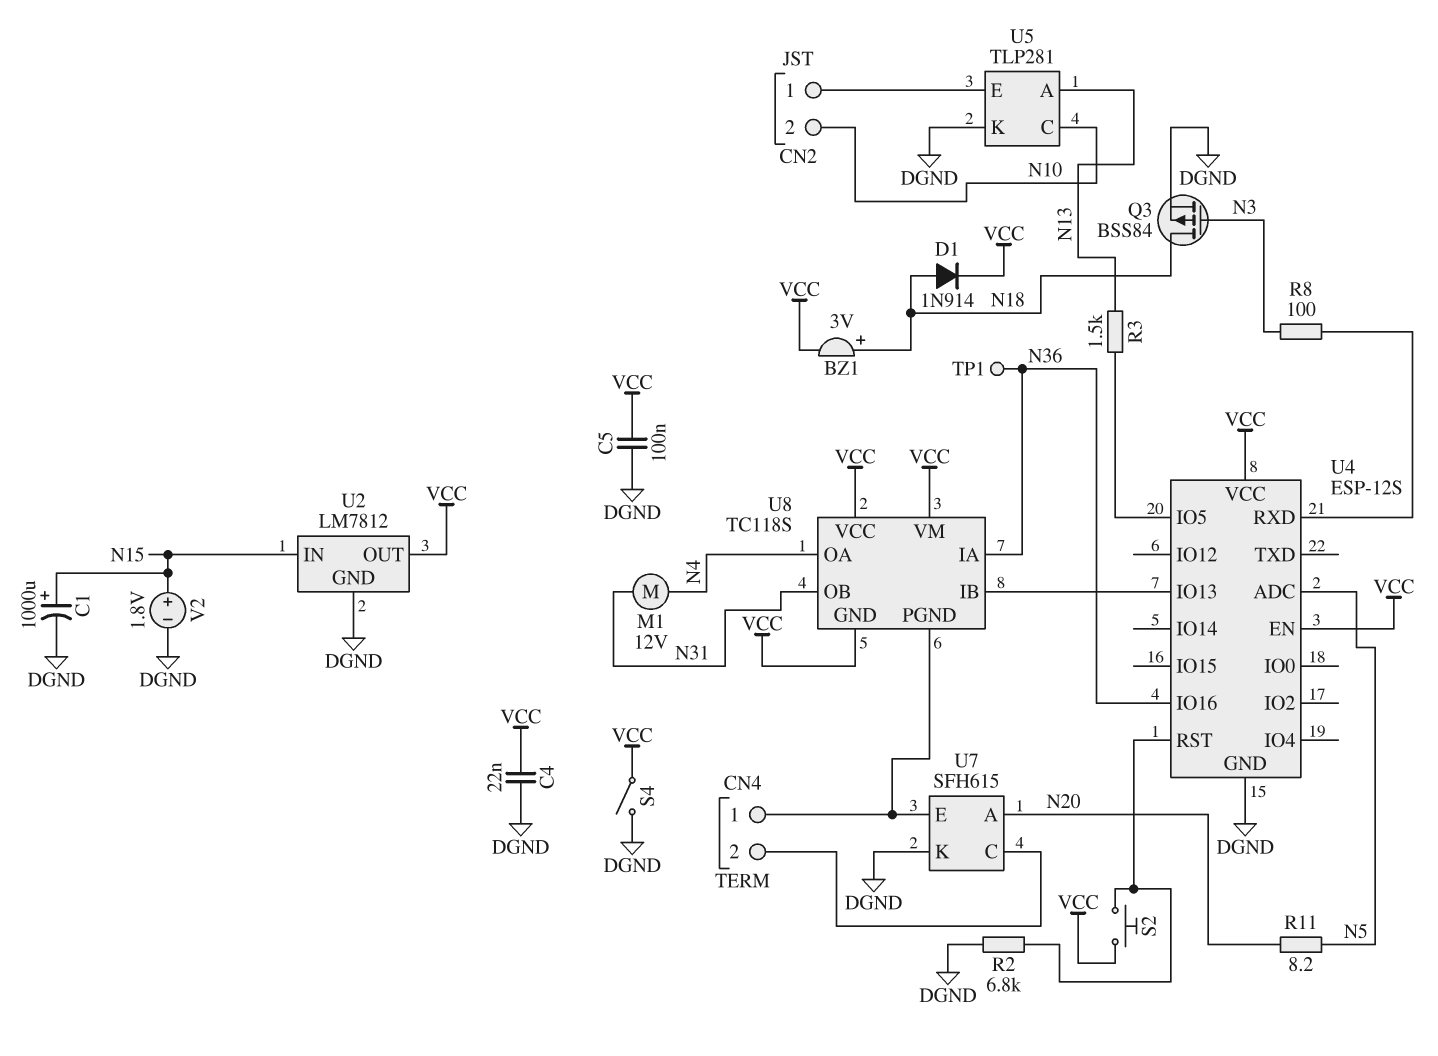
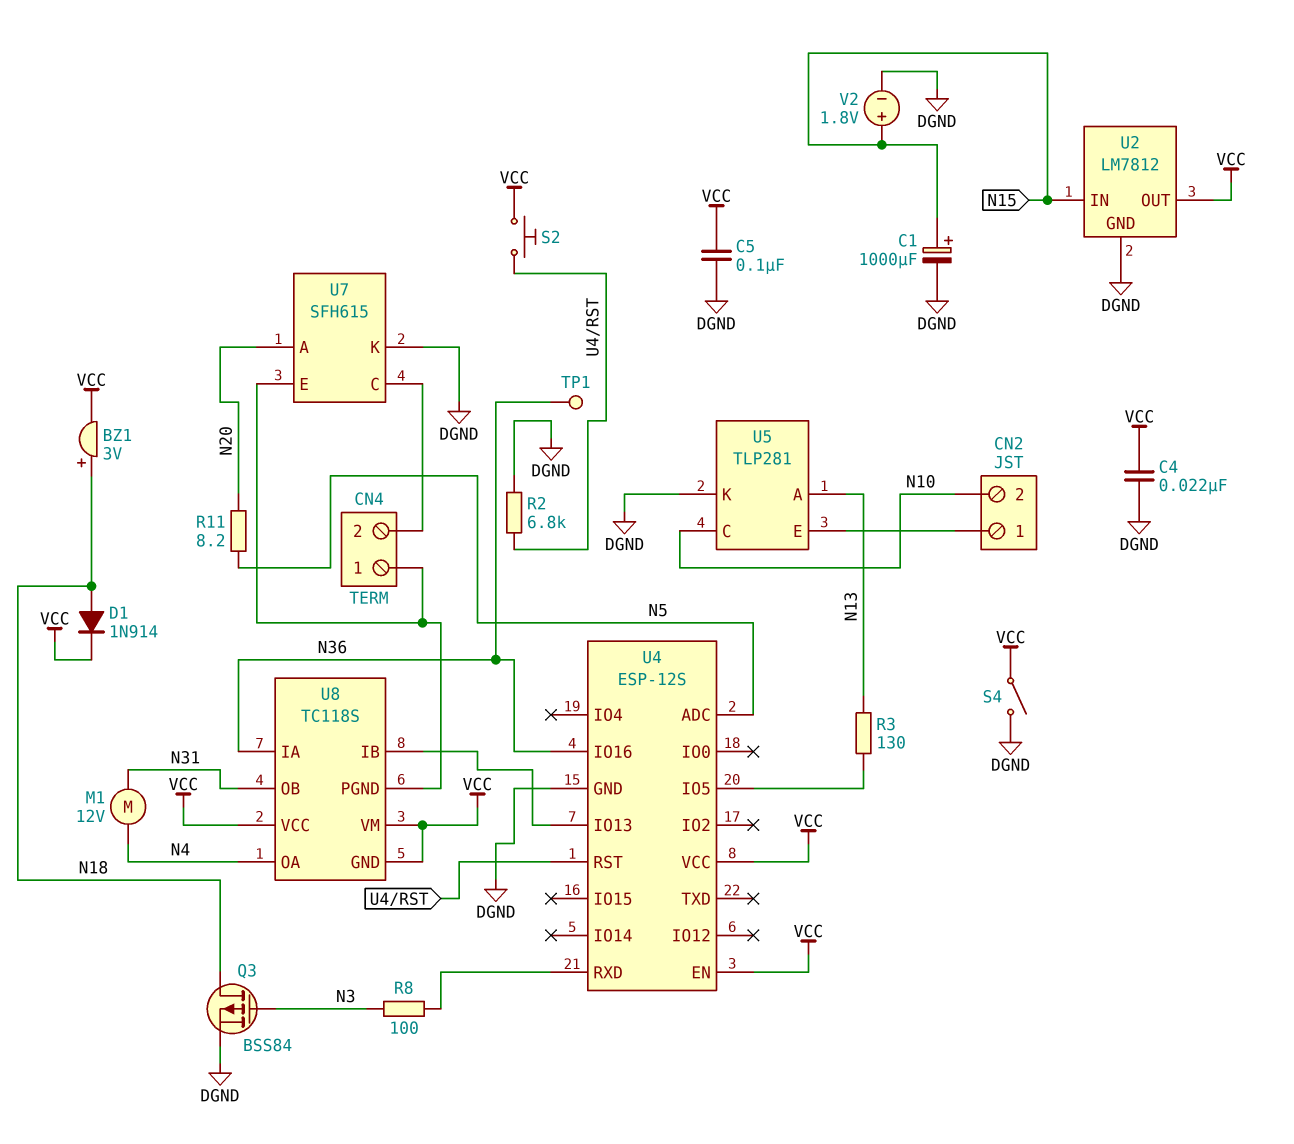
R3: 1.5k (N13, U4/IO5) -> 130 (N13, U4/IO5)

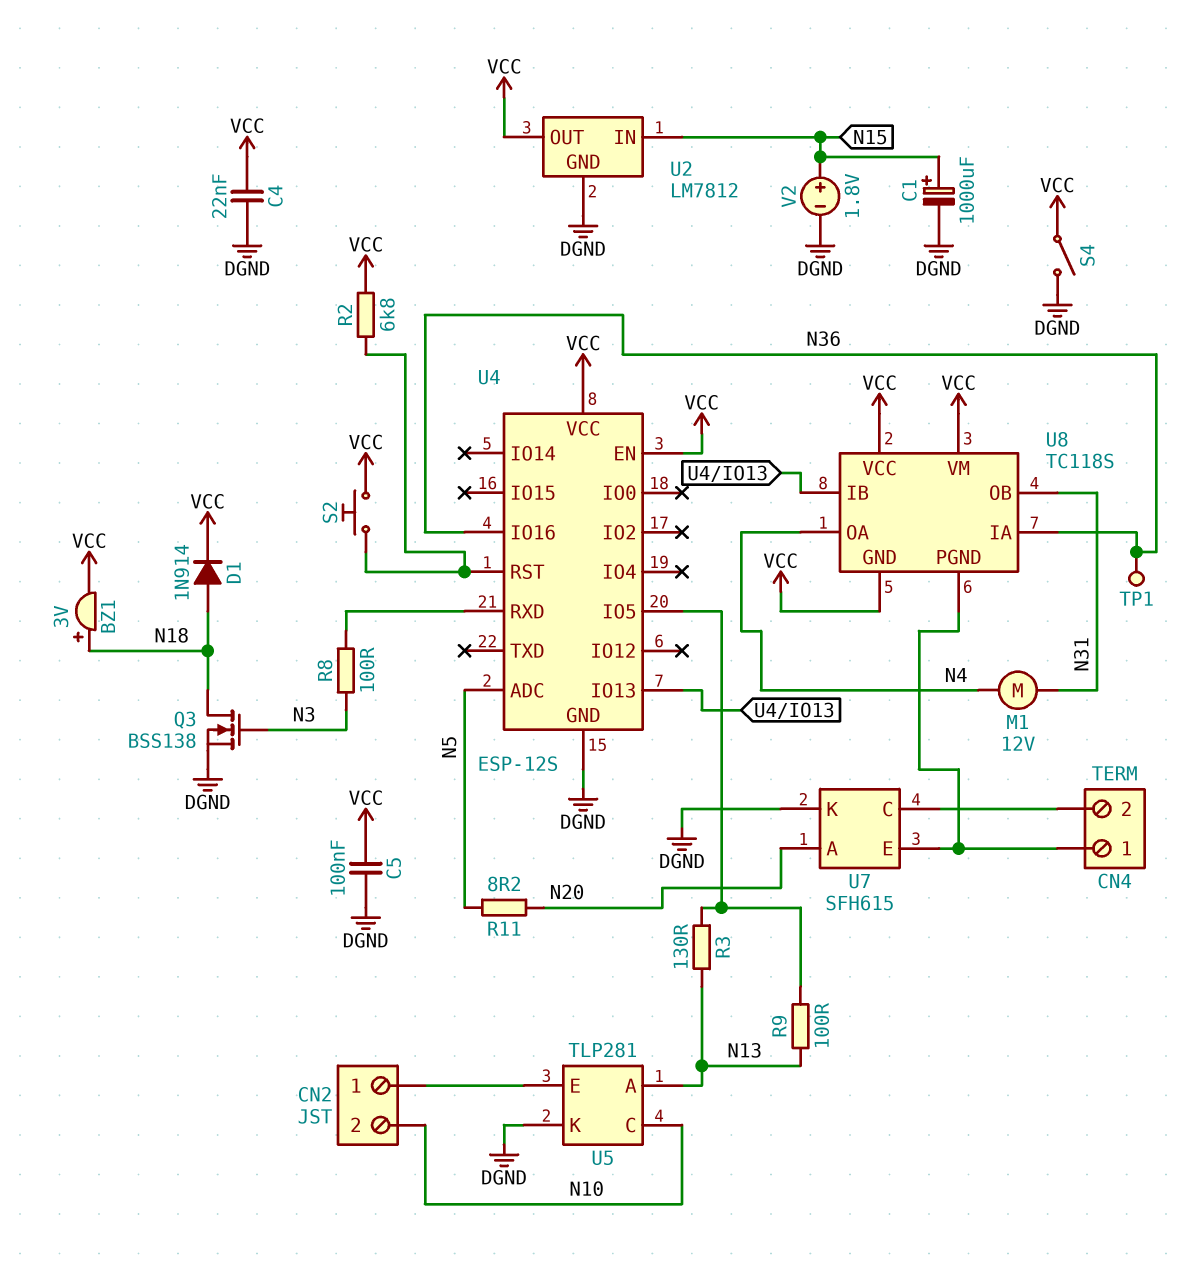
Q3: PMOS BSS84 (G N3, D N18, S DGND) -> NMOS BSS138 (G N3, D N18, S DGND)
R2: 6.8k (DGND, U4/RST) -> 6.8k (U4/RST, VCC)
R9: none -> 100 (N13, U4/IO5)

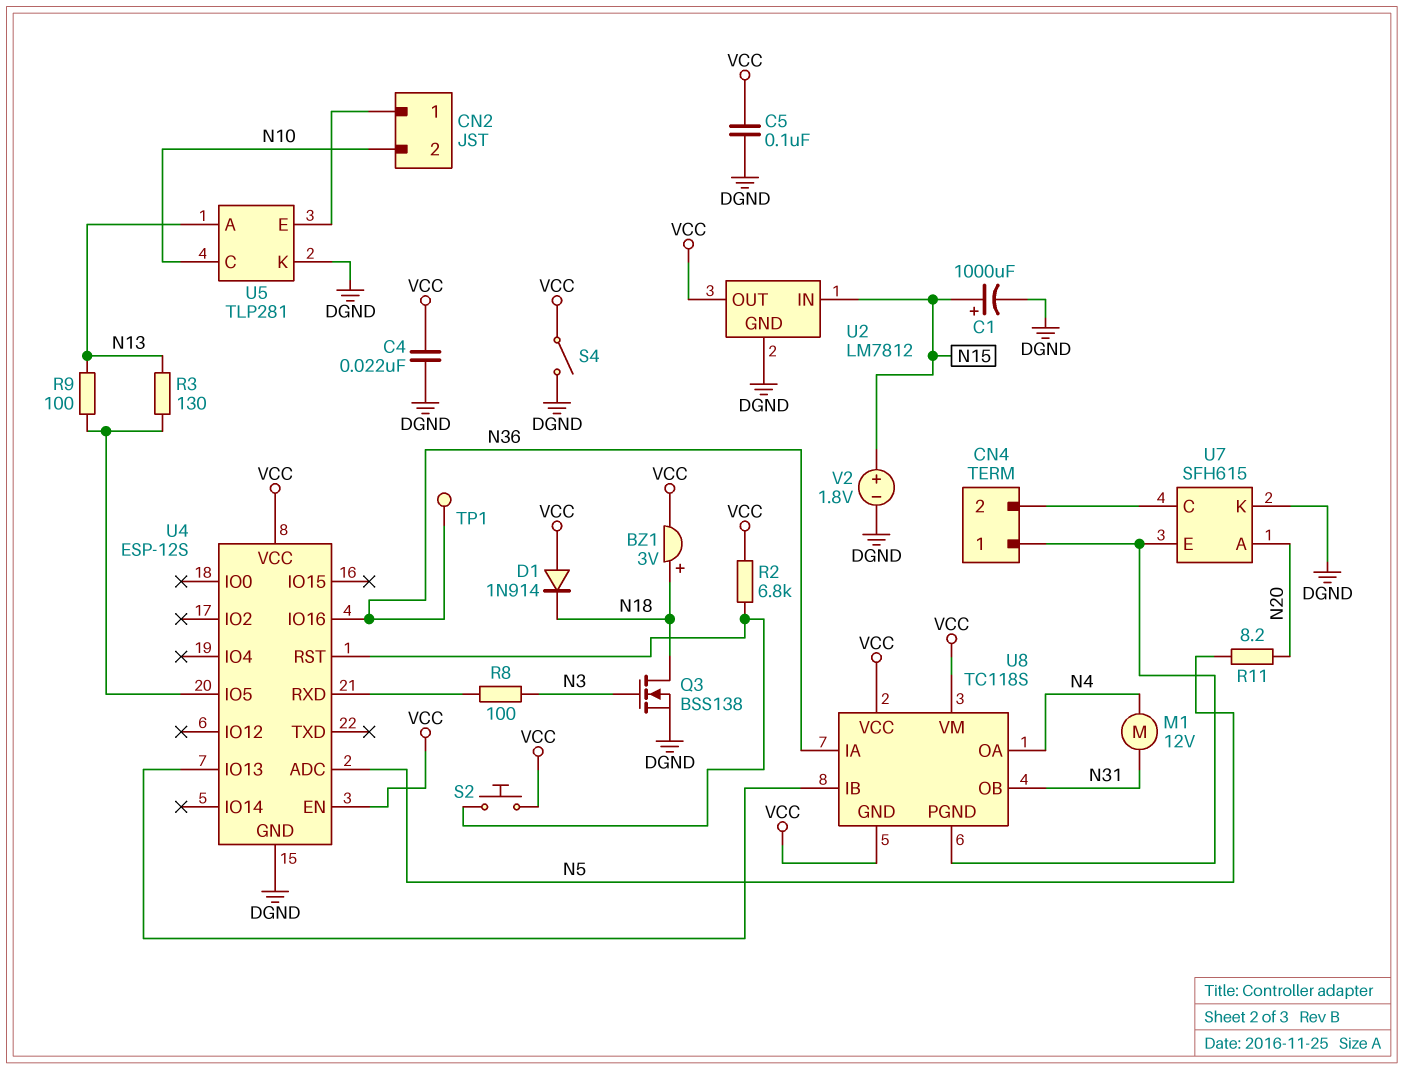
D1: diode 1N914 (A N18, K VCC) -> diode 1N914 (A VCC, K N18)

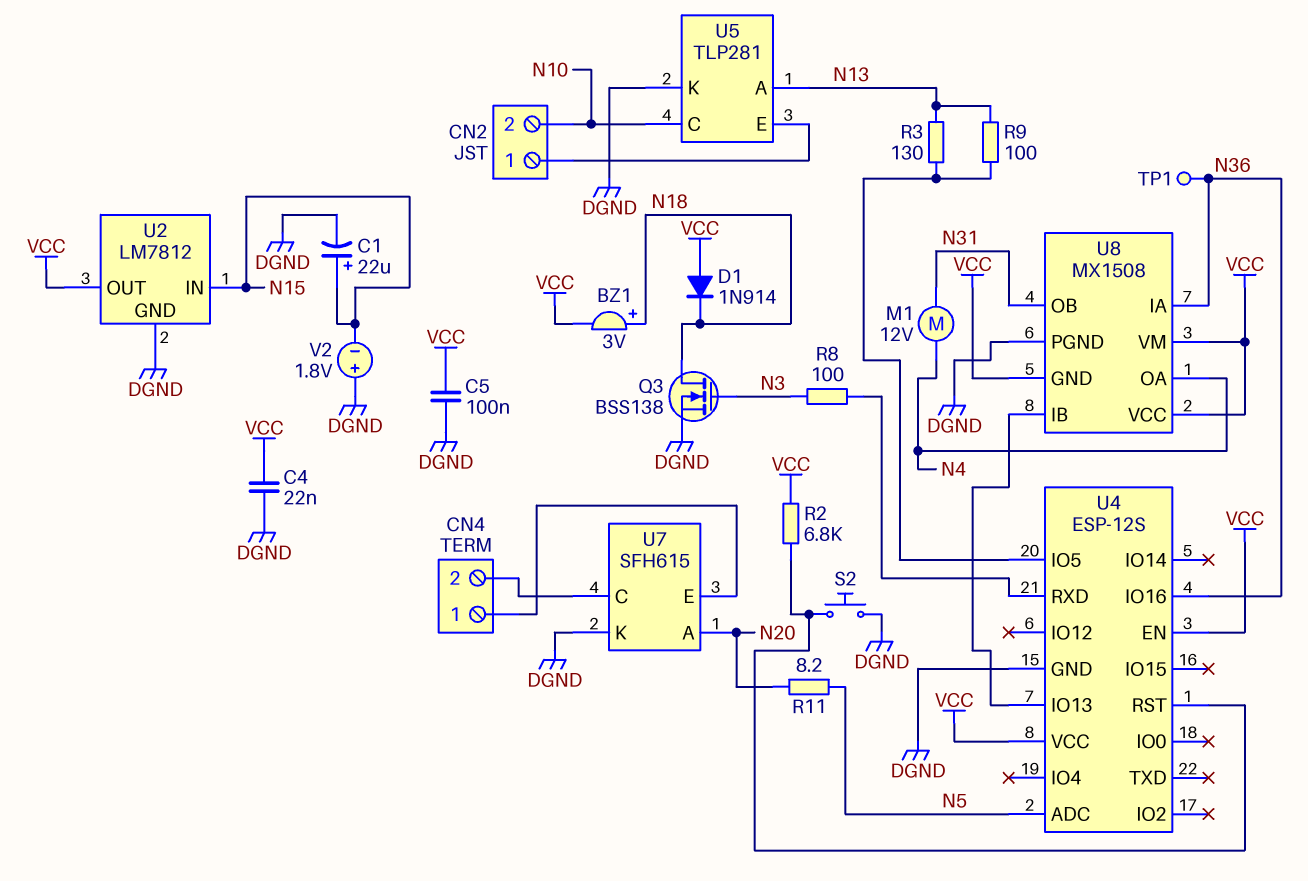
C1: 1000uF (plus N15, minus DGND) -> 22uF (plus N15, minus DGND)
S2: button (U4/RST, VCC) -> button (DGND, U4/RST)
S4: switch (DGND, VCC) -> none
U8: TC118S -> MX1508
U8 pin PGND: CN4/1 -> DGND
V2: 1.8V (plus N15, minus DGND) -> 1.8V (plus DGND, minus N15)

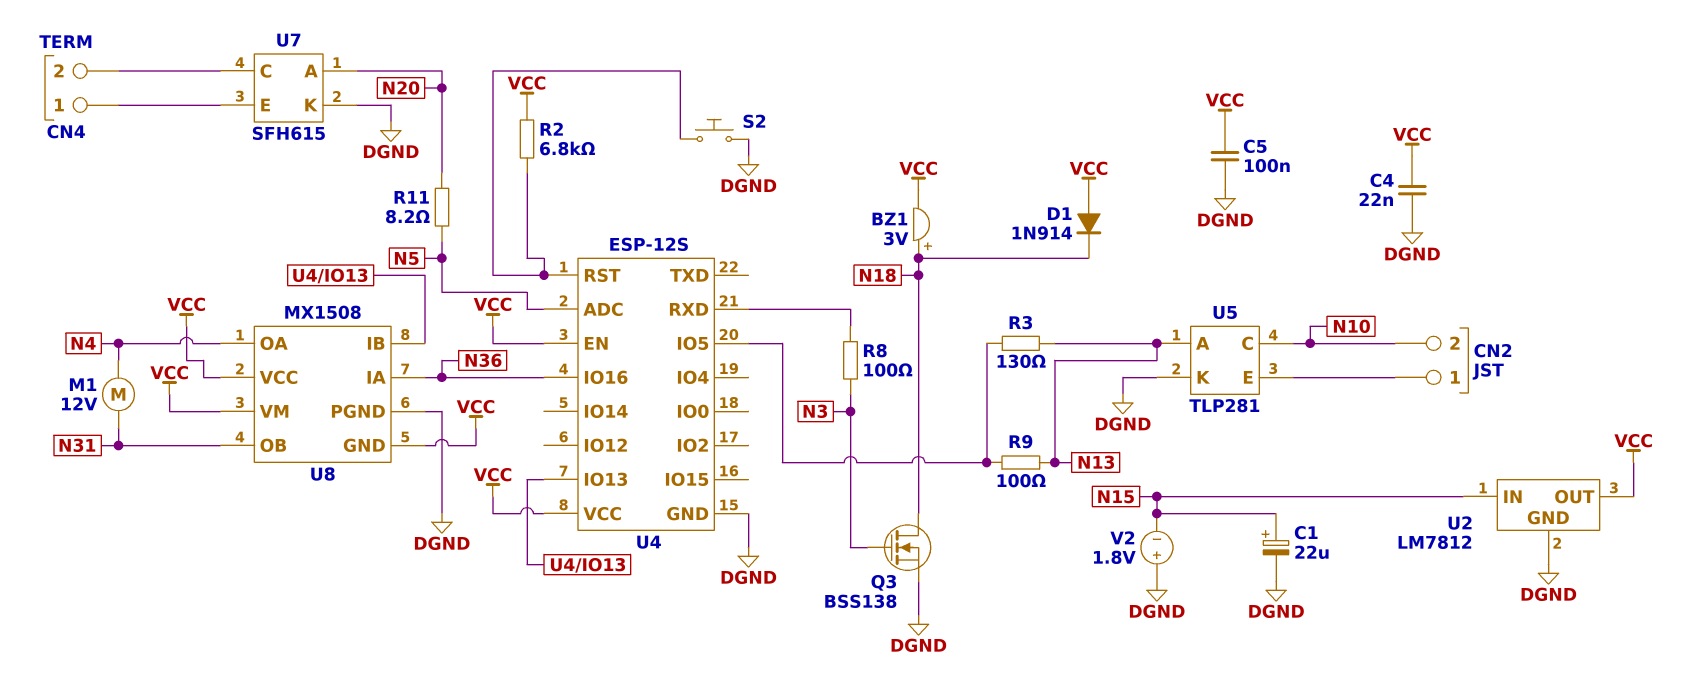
TP1: test point (N36) -> none

